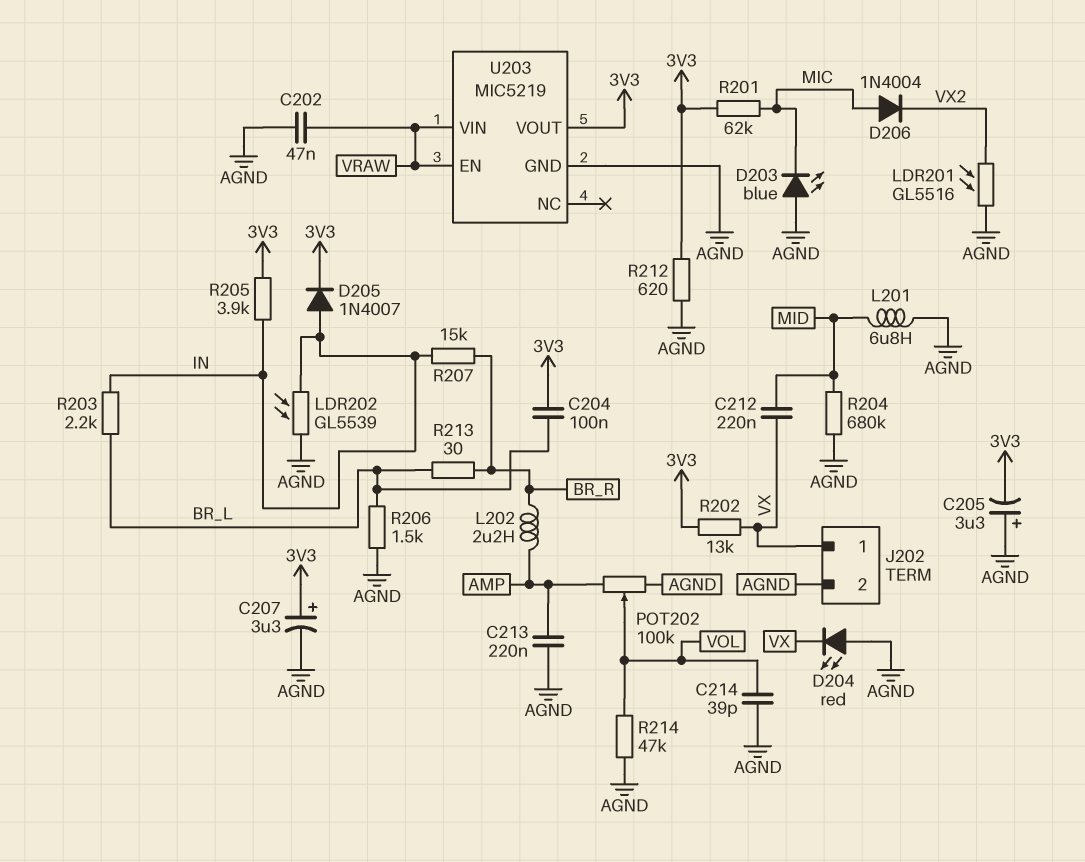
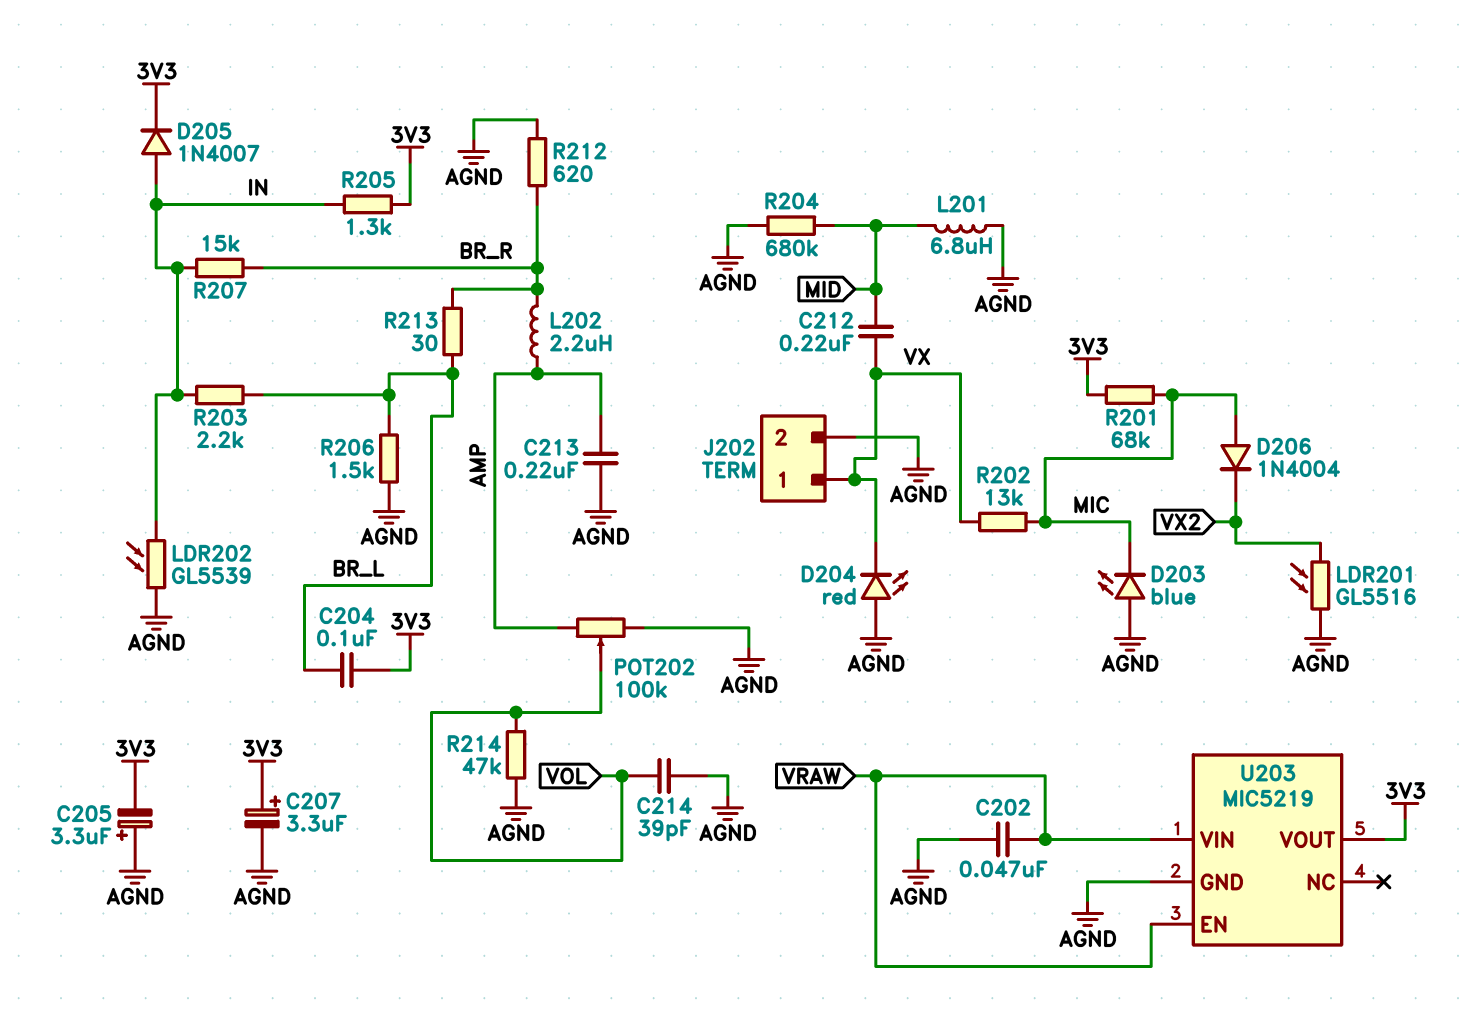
R201: 62k (3V3, MIC) -> 68k (3V3, MIC)
R202: 13k (3V3, VX) -> 13k (MIC, VX)
R205: 3.9k (3V3, IN) -> 1.3k (3V3, IN)
R212: 620 (3V3, AGND) -> 620 (AGND, BR_R)

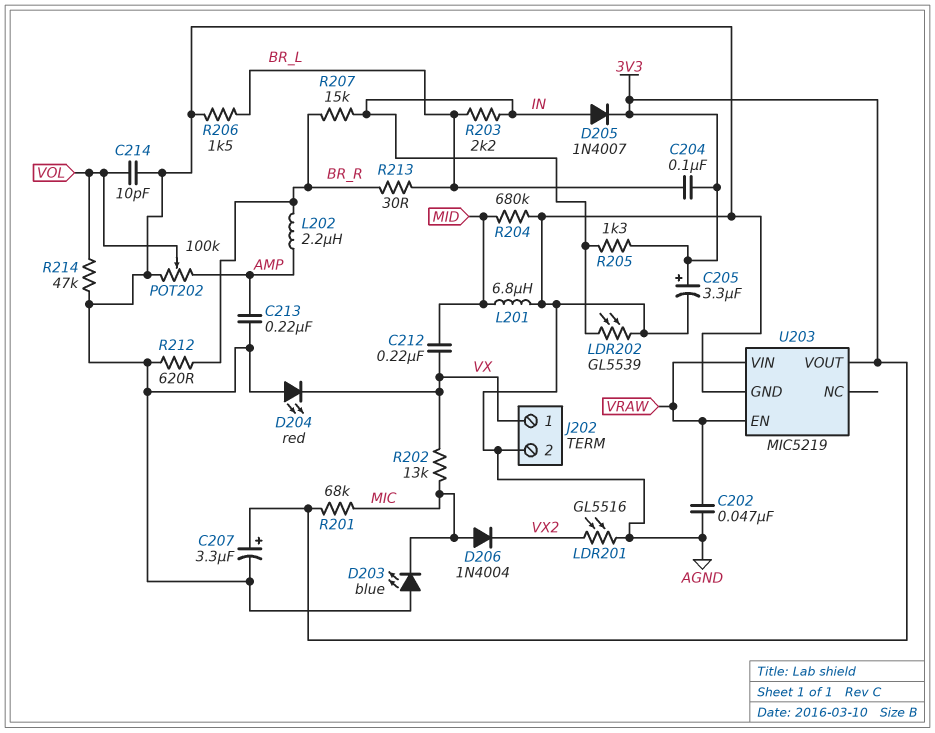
C205: 3.3uF (plus AGND, minus 3V3) -> 3.3uF (plus 3V3, minus AGND)
C214: 39pF (AGND, VOL) -> 10pF (AGND, VOL)

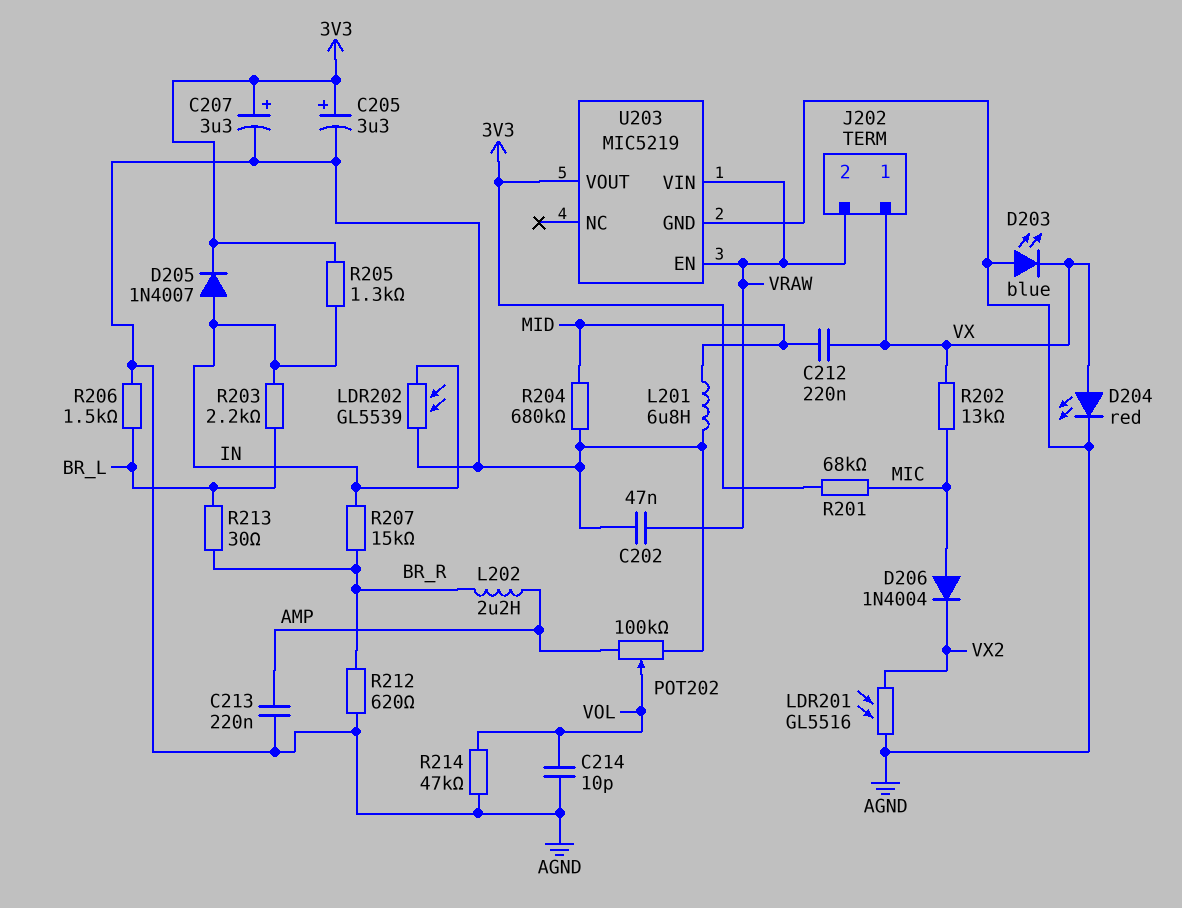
C204: 100nF (3V3, BR_L) -> none
D203: LED blue (A AGND, K MIC) -> LED blue (A AGND, K VX)
D204: LED red (A AGND, K VX) -> LED red (A VX, K AGND)
J202 pin 2: AGND -> VRAW

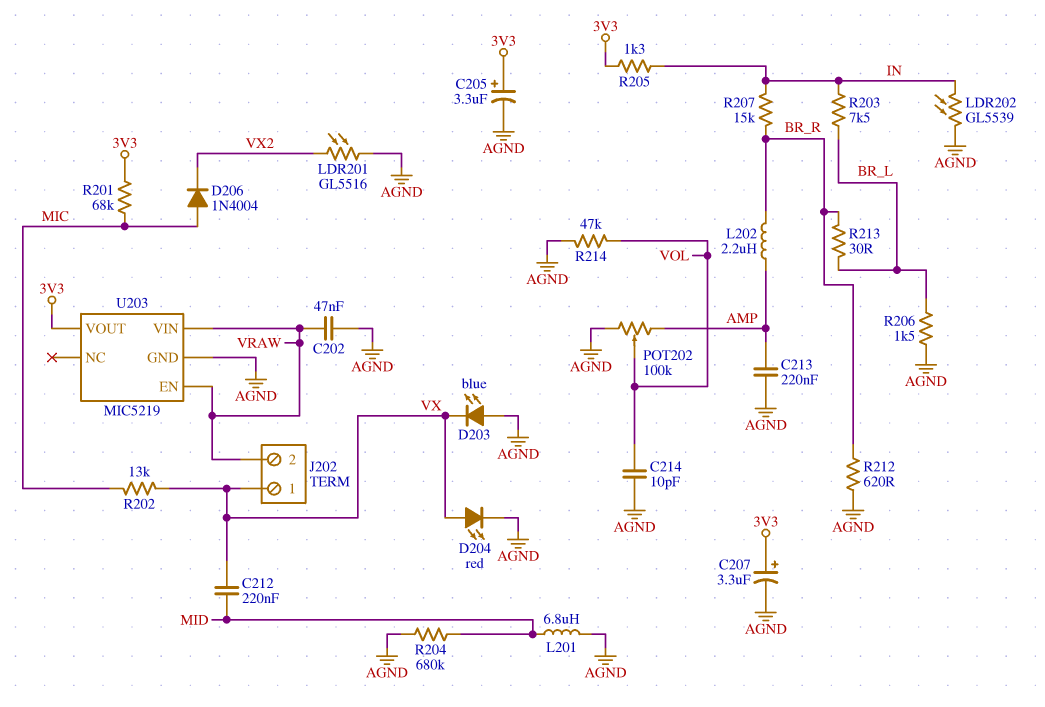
D205: diode 1N4007 (A IN, K 3V3) -> none
R203: 2.2k (BR_L, IN) -> 7.5k (BR_L, IN)

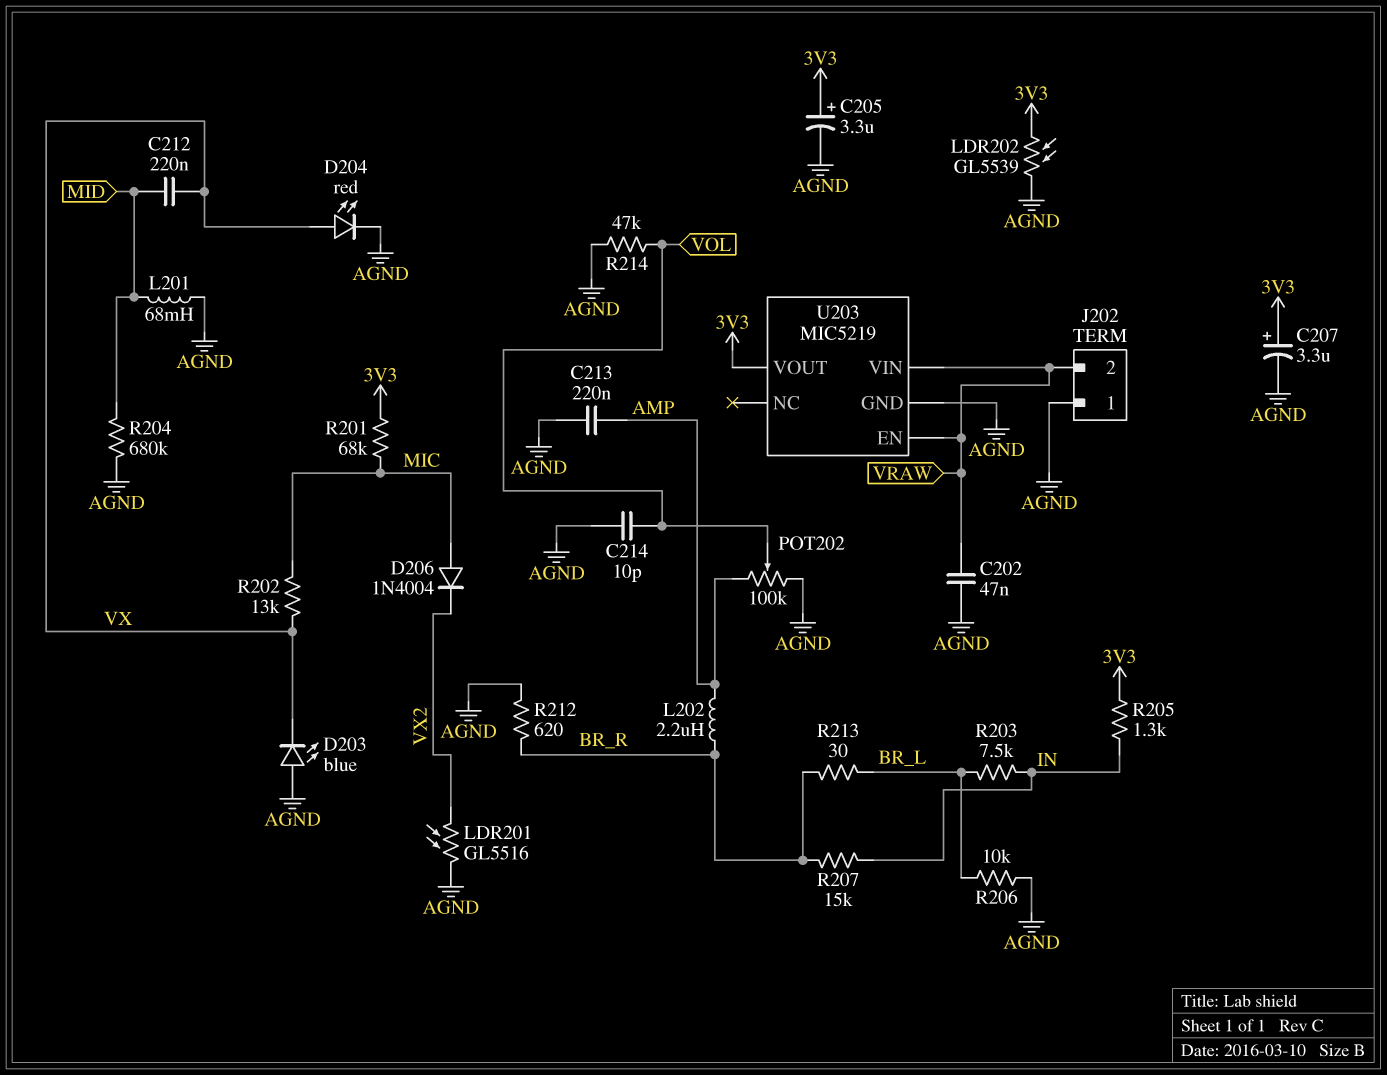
J202 pin 1: VX -> AGND
L201: 6.8uH (AGND, MID) -> 68mH (AGND, MID)
LDR202: GL5539 (AGND, IN) -> GL5539 (3V3, AGND)
R206: 1.5k (AGND, BR_L) -> 10k (AGND, BR_L)

